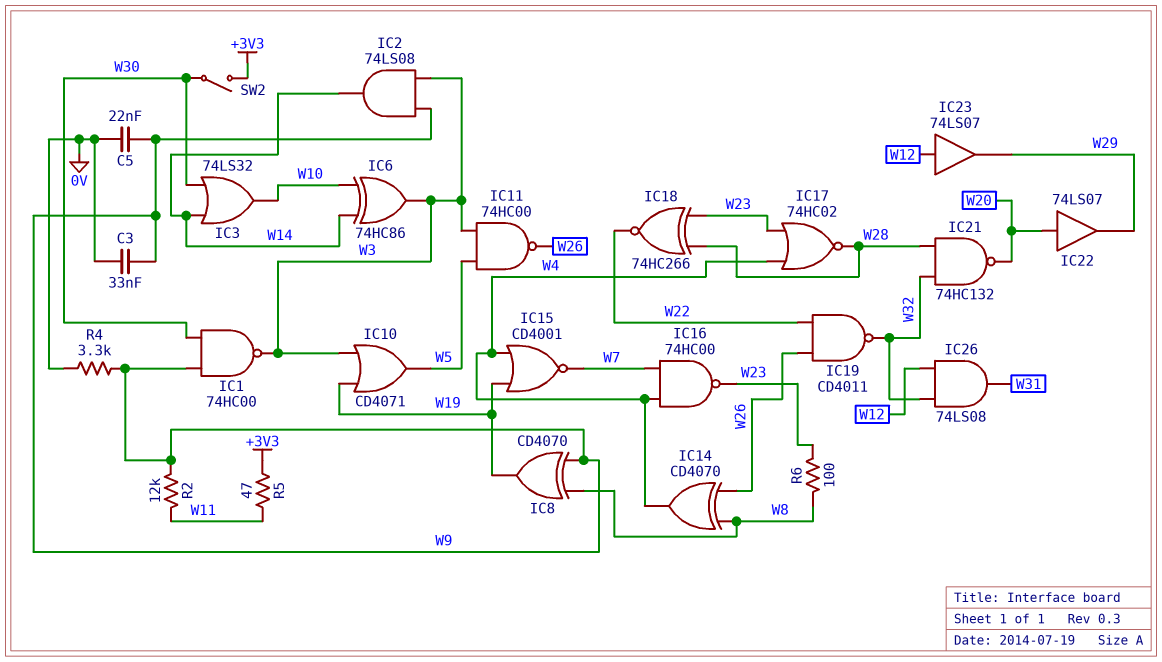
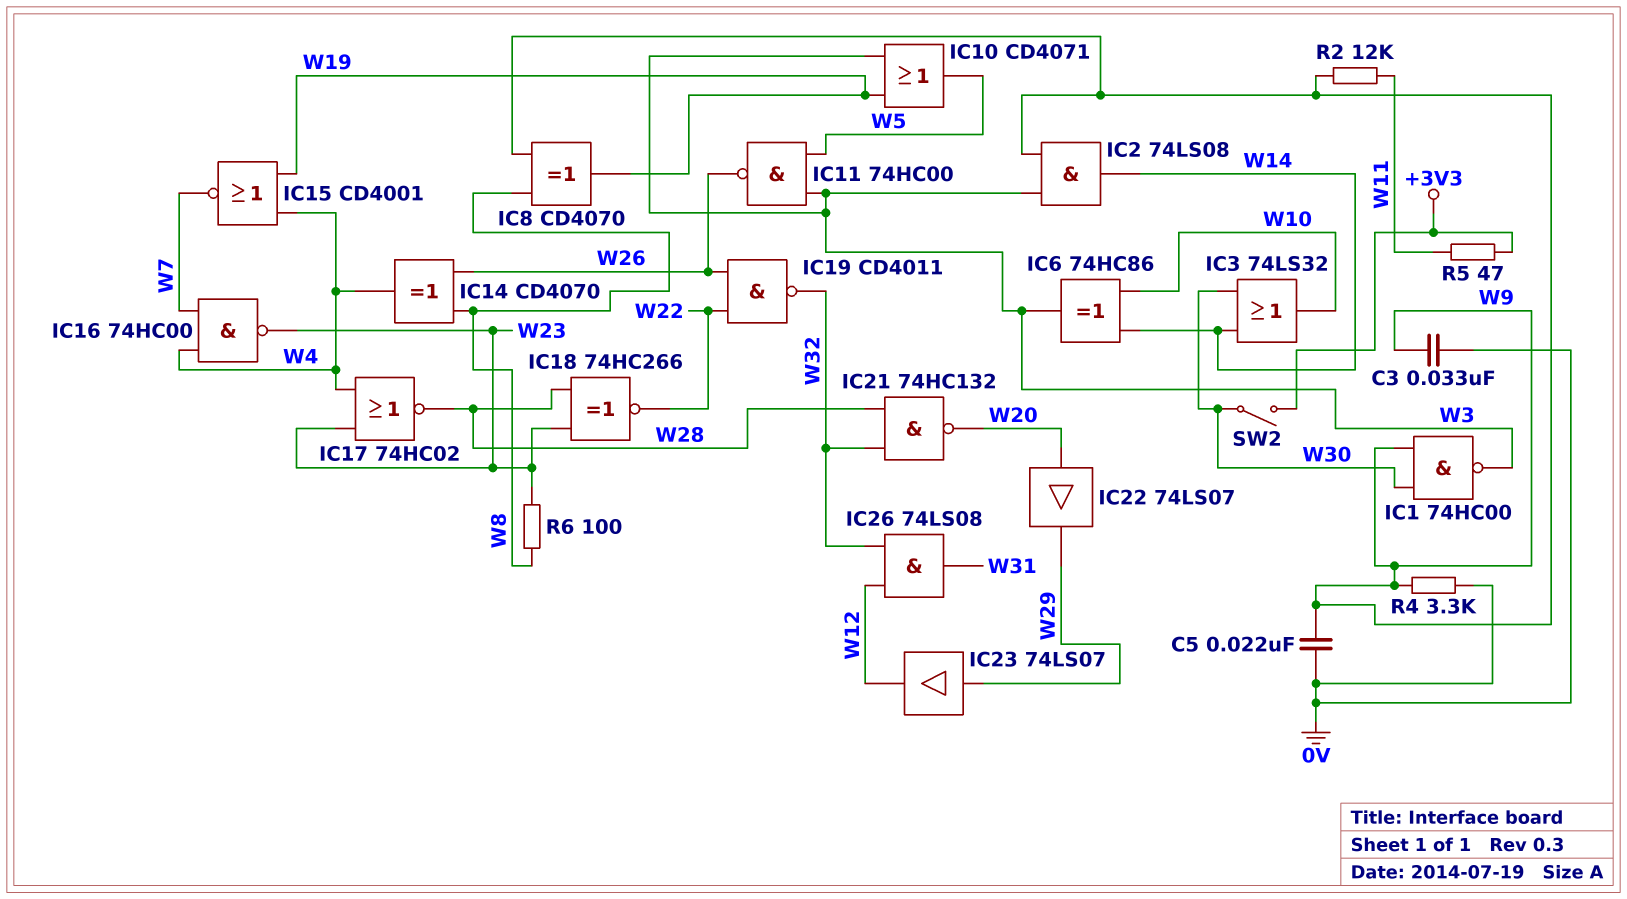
IC23: buffer 74LS07 (in W12, out W29) -> buffer 74LS07 (in W29, out W12)

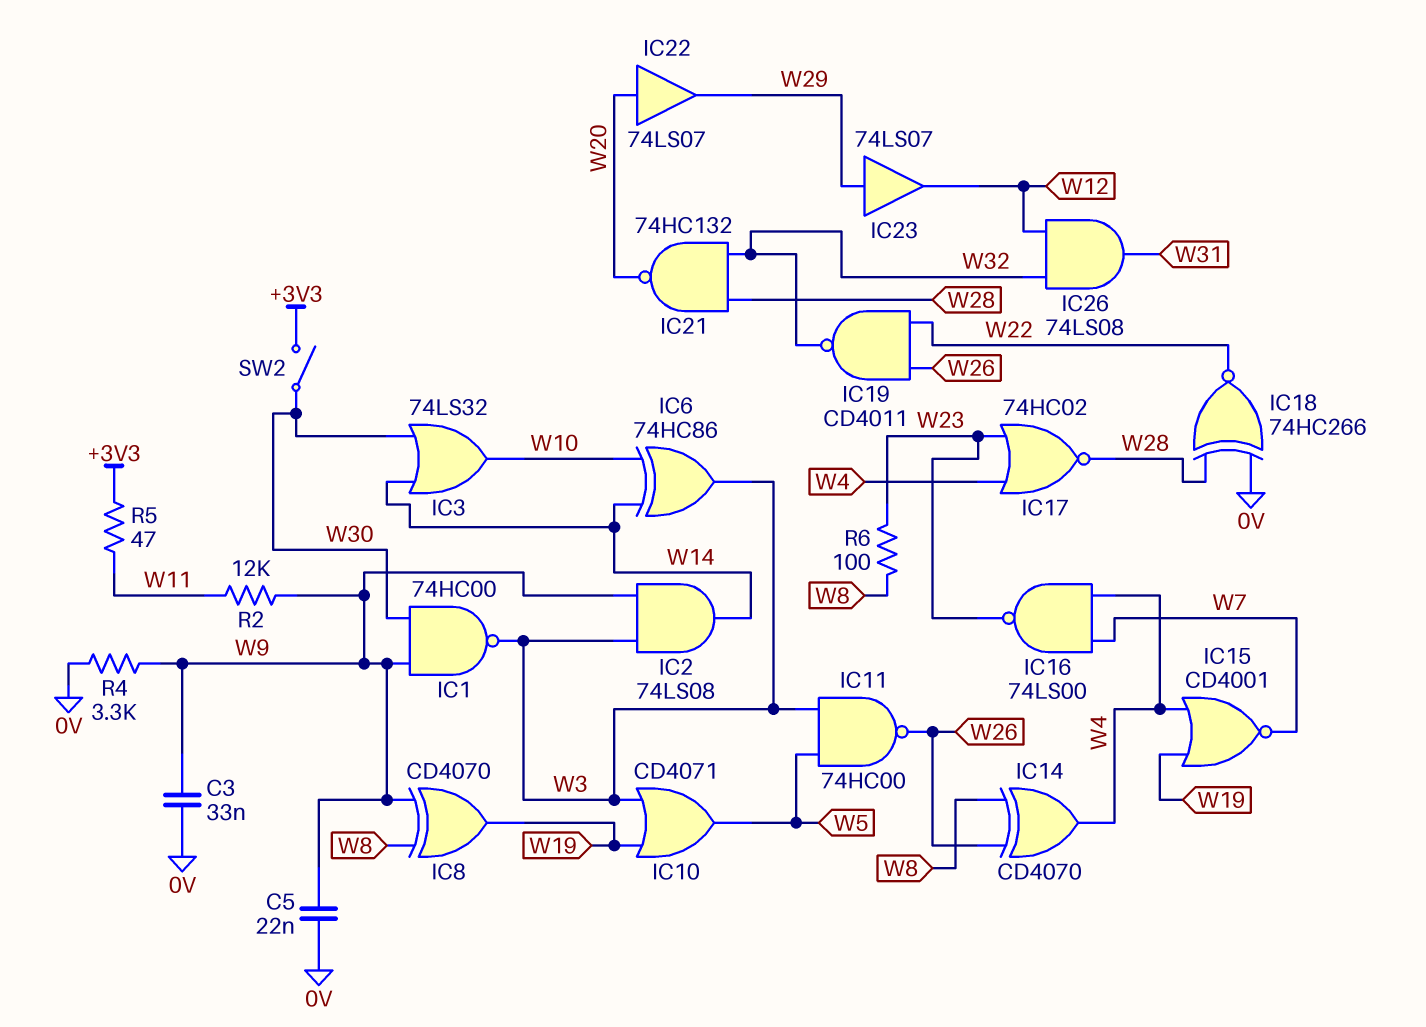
IC16: NAND 74HC00 (in W4, in W7, out W23) -> NAND 74LS00 (in W4, in W7, out W23)
IC18: XNOR 74HC266 (in W23, in W28, out W22) -> XNOR 74HC266 (in 0V, in W28, out W22)

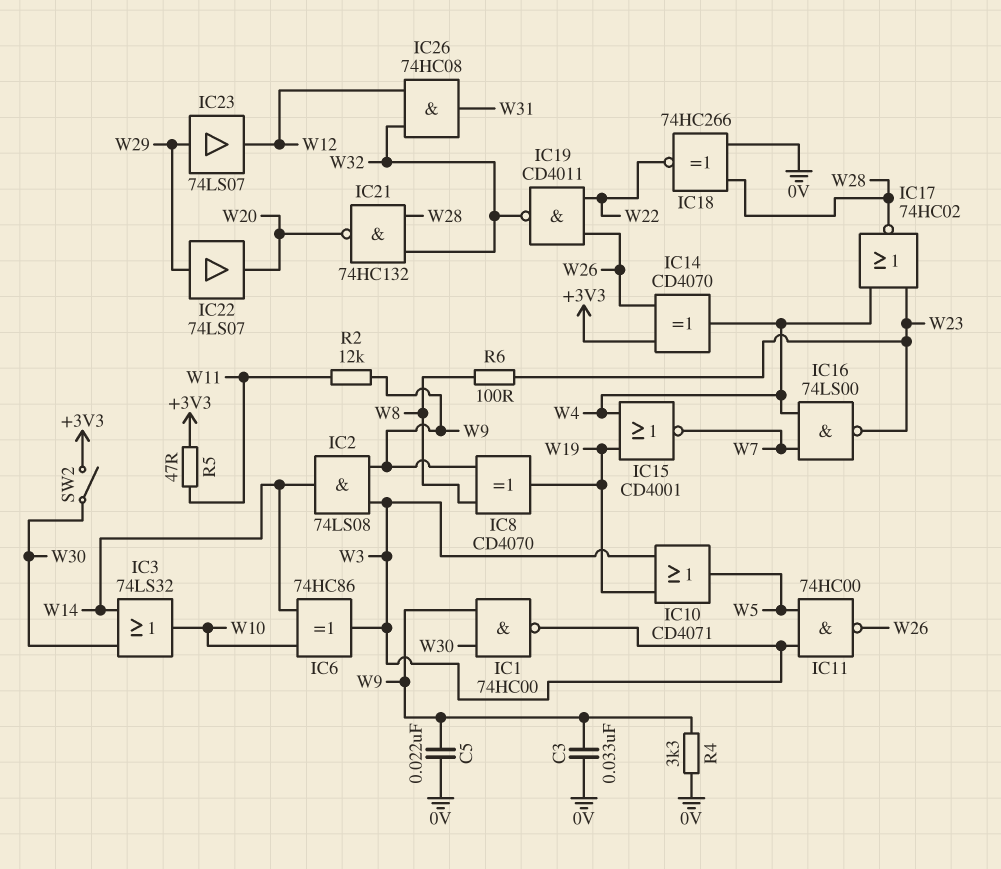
IC14: XOR CD4070 (in W8, in W26, out W4) -> XOR CD4070 (in +3V3, in W26, out W4)
IC22: buffer 74LS07 (in W20, out W29) -> buffer 74LS07 (in W29, out W20)
IC26: AND 74LS08 (in W12, in W32, out W31) -> AND 74HC08 (in W12, in W32, out W31)

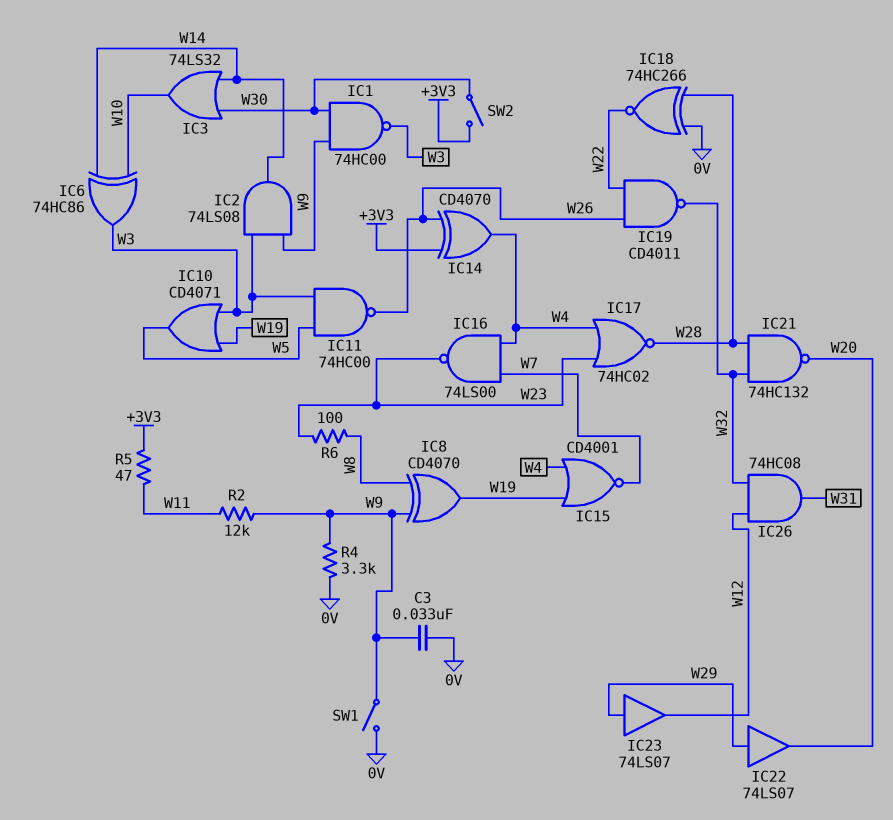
C5: 22nF (0V, W9) -> none
SW1: none -> switch (0V, W9)

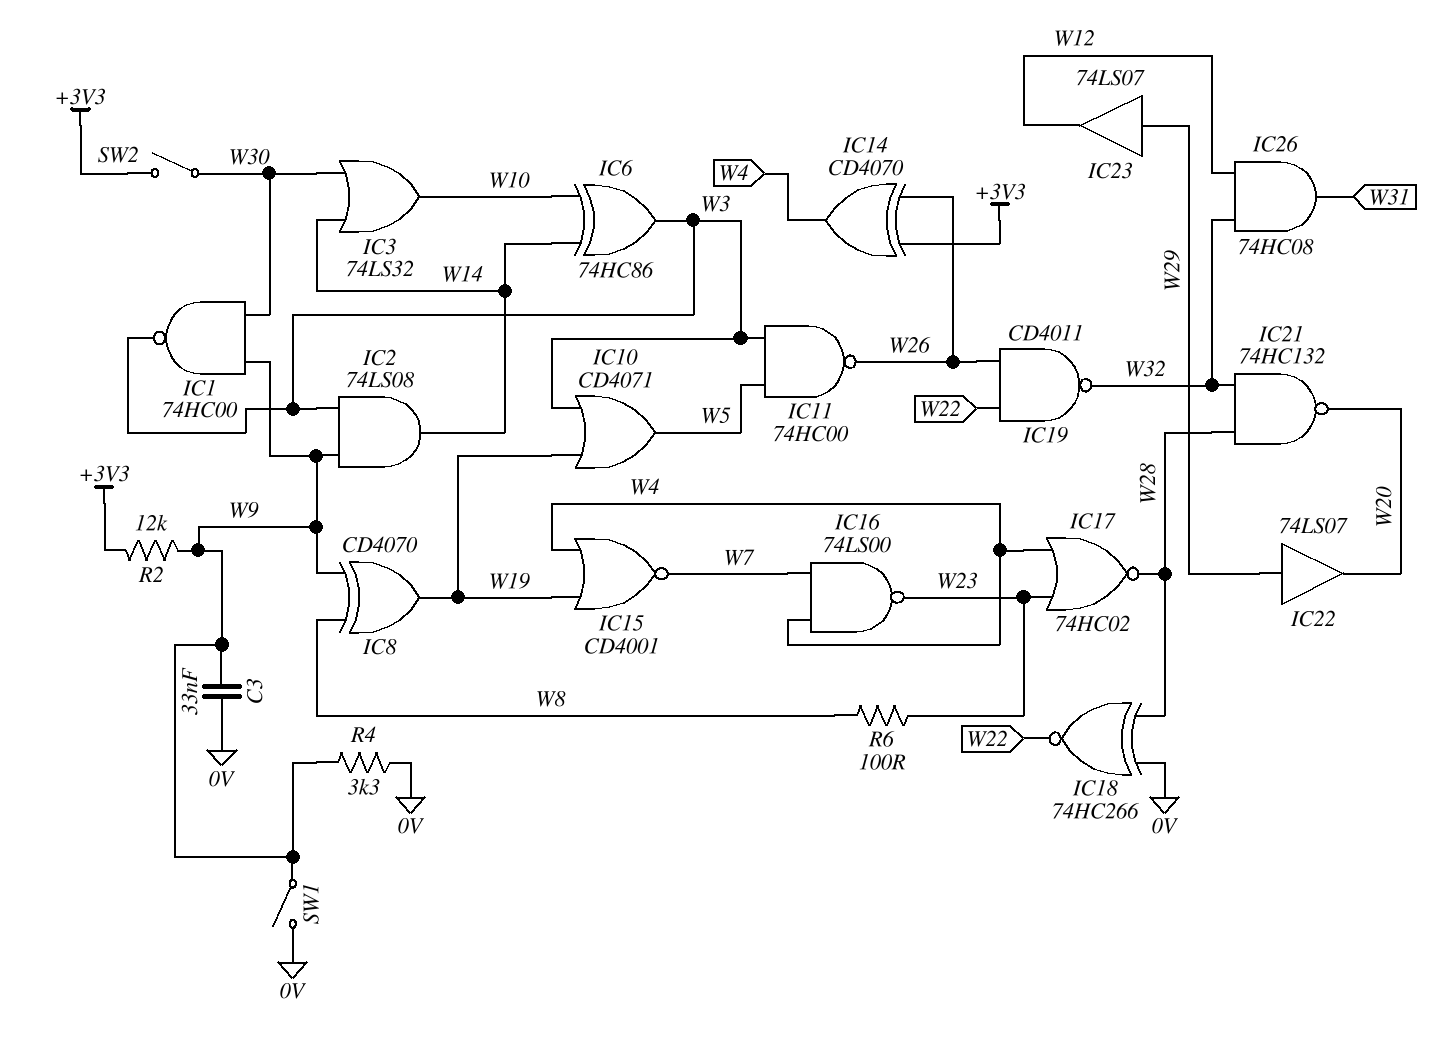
R2: 12k (W9, W11) -> 12k (+3V3, W9)
R5: 47 (+3V3, W11) -> none

